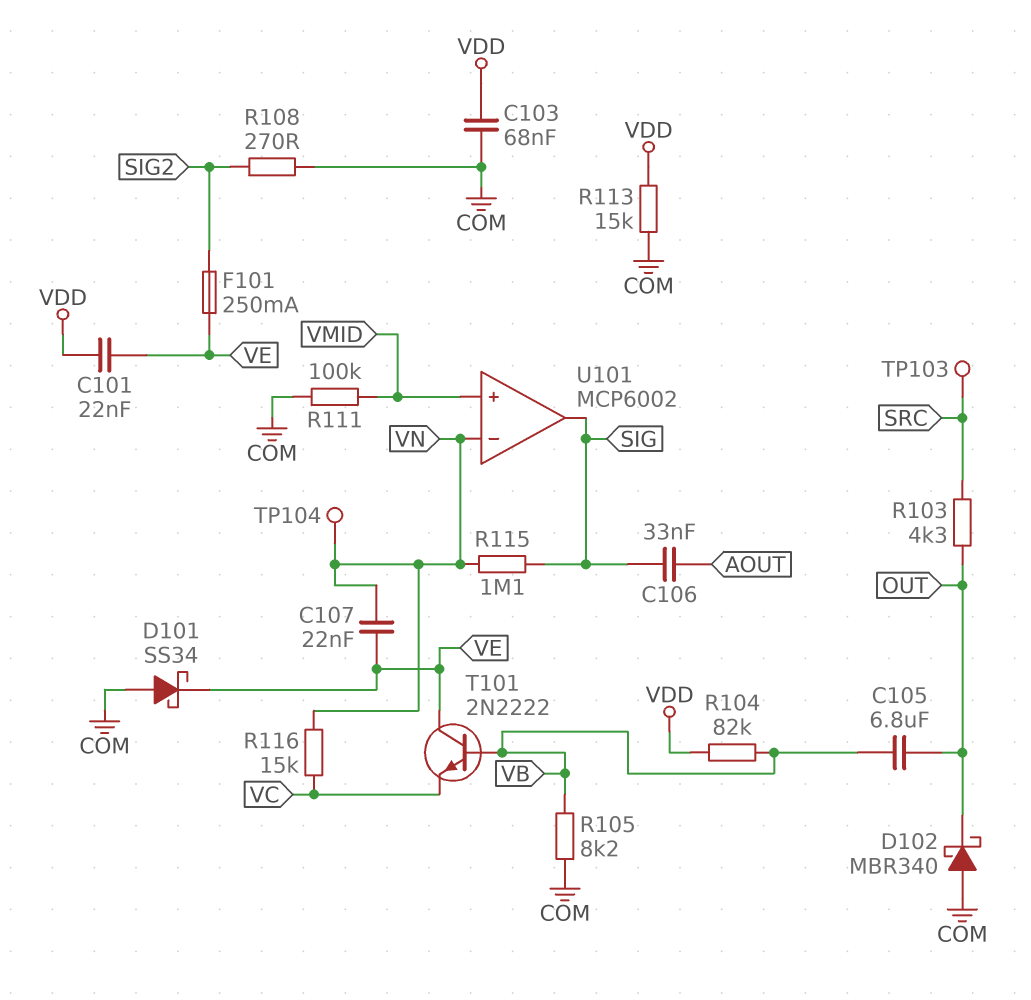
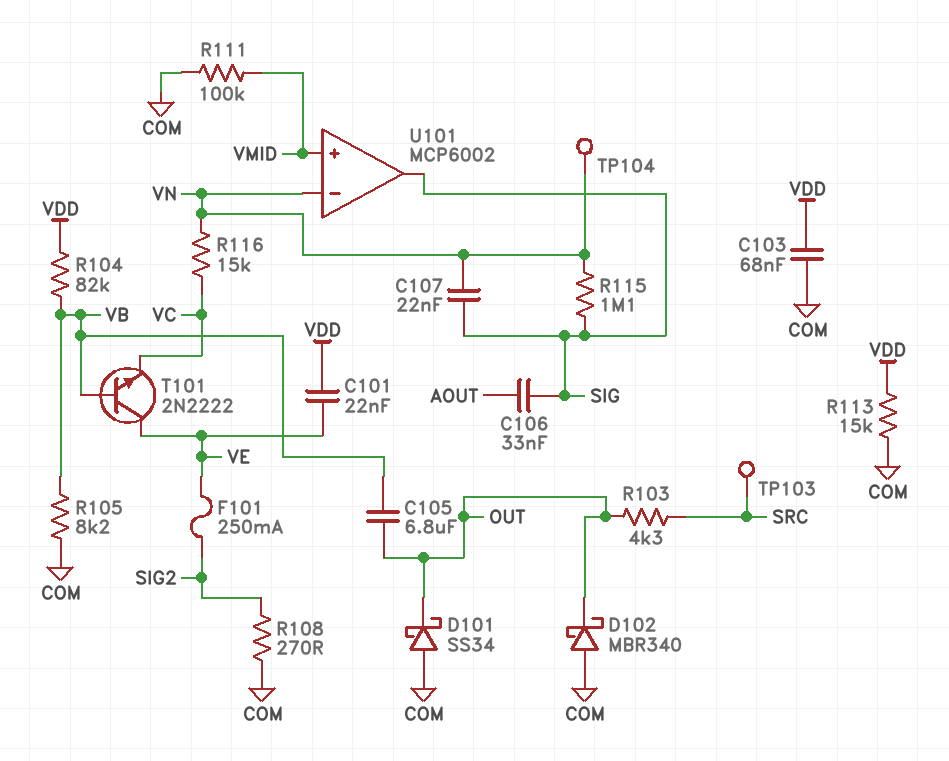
C107: 22nF (VE, VN) -> 22nF (SIG, VN)
D101: schottky SS34 (A COM, K VE) -> schottky SS34 (A COM, K OUT)

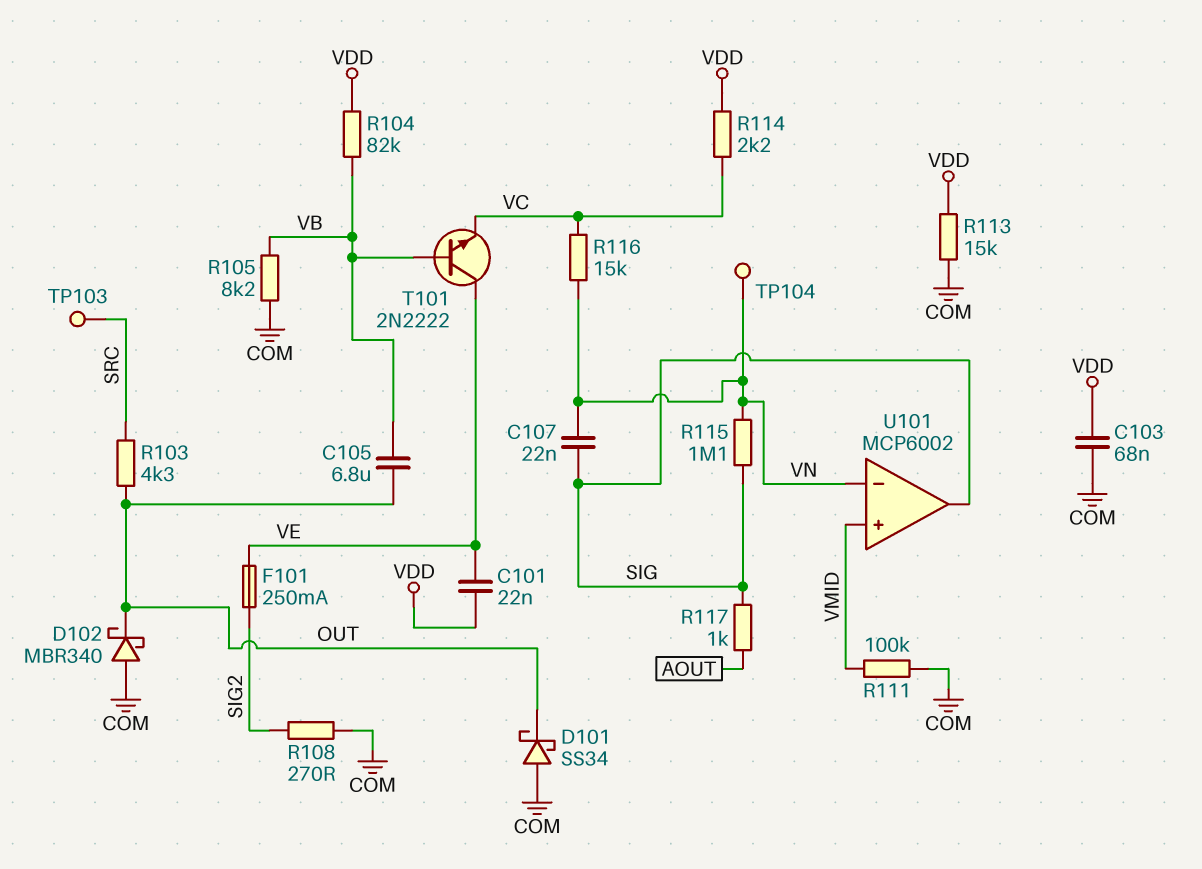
C106: 33nF (AOUT, SIG) -> none
R114: none -> 2.2k (VC, VDD)
R117: none -> 1k (AOUT, SIG)

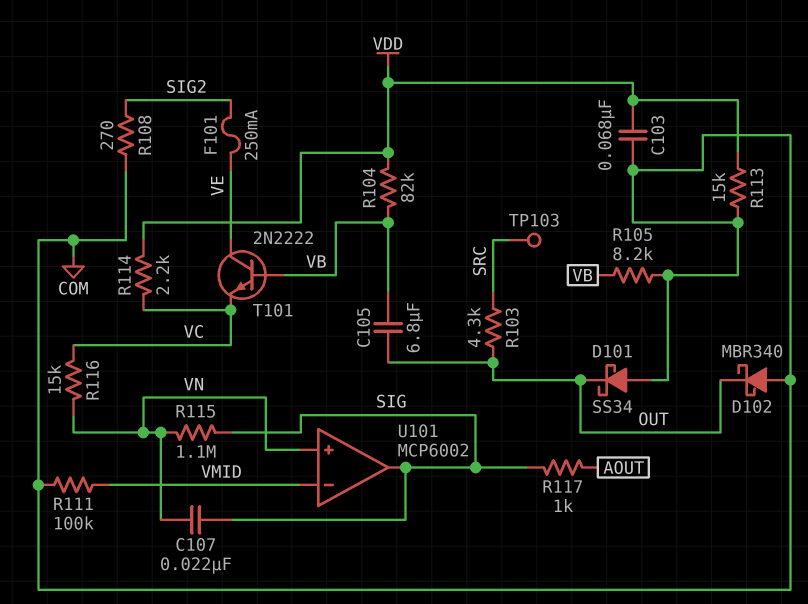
C101: 22nF (VDD, VE) -> none
TP104: test point (VN) -> none
U101 pin in+: VMID -> VN
U101 pin in-: VN -> VMID

